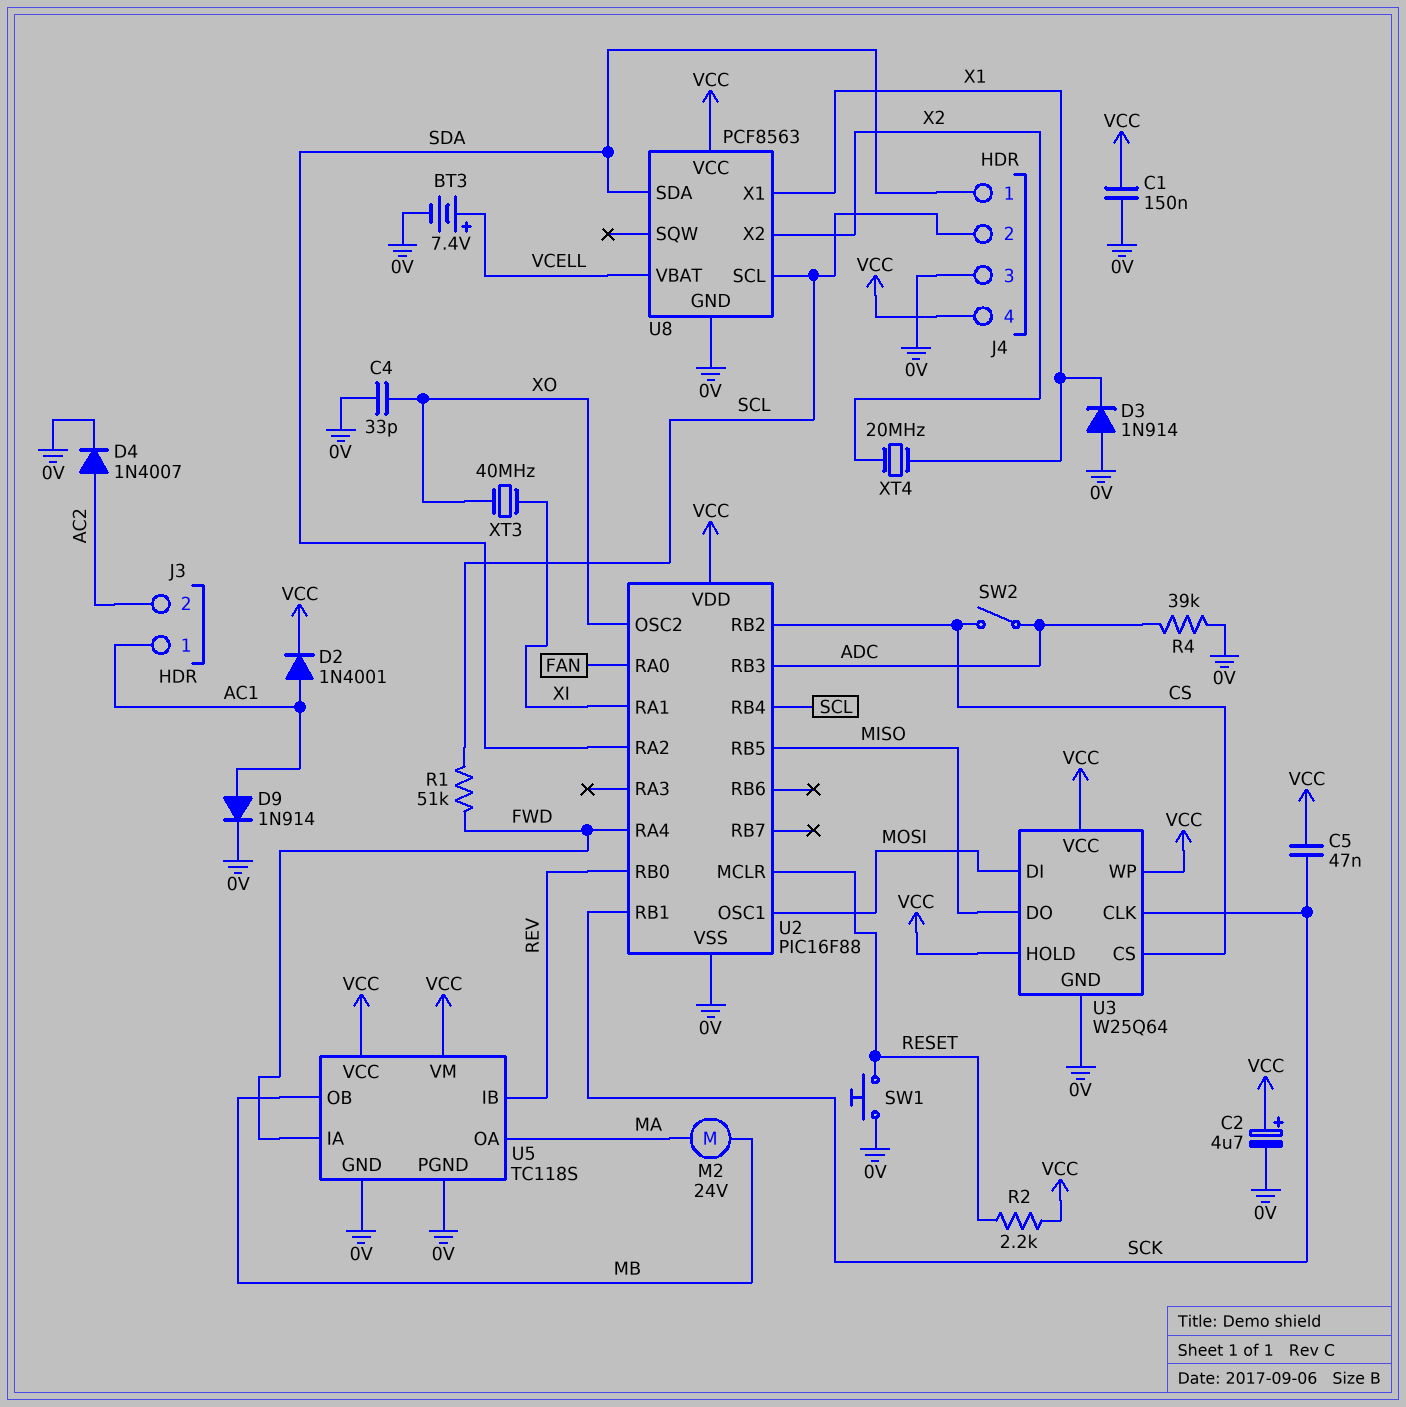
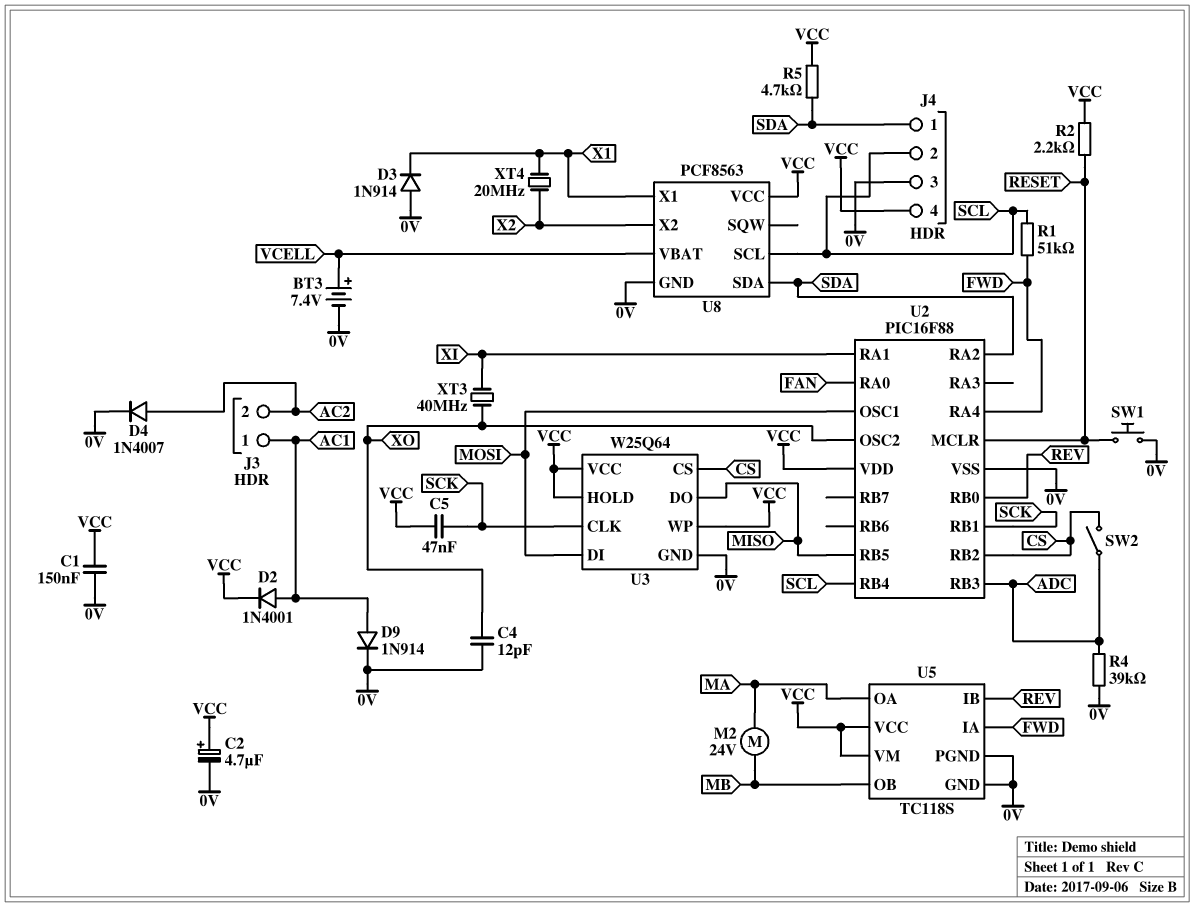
C4: 33pF (0V, XO) -> 12pF (0V, XO)
R5: none -> 4.7k (SDA, VCC)

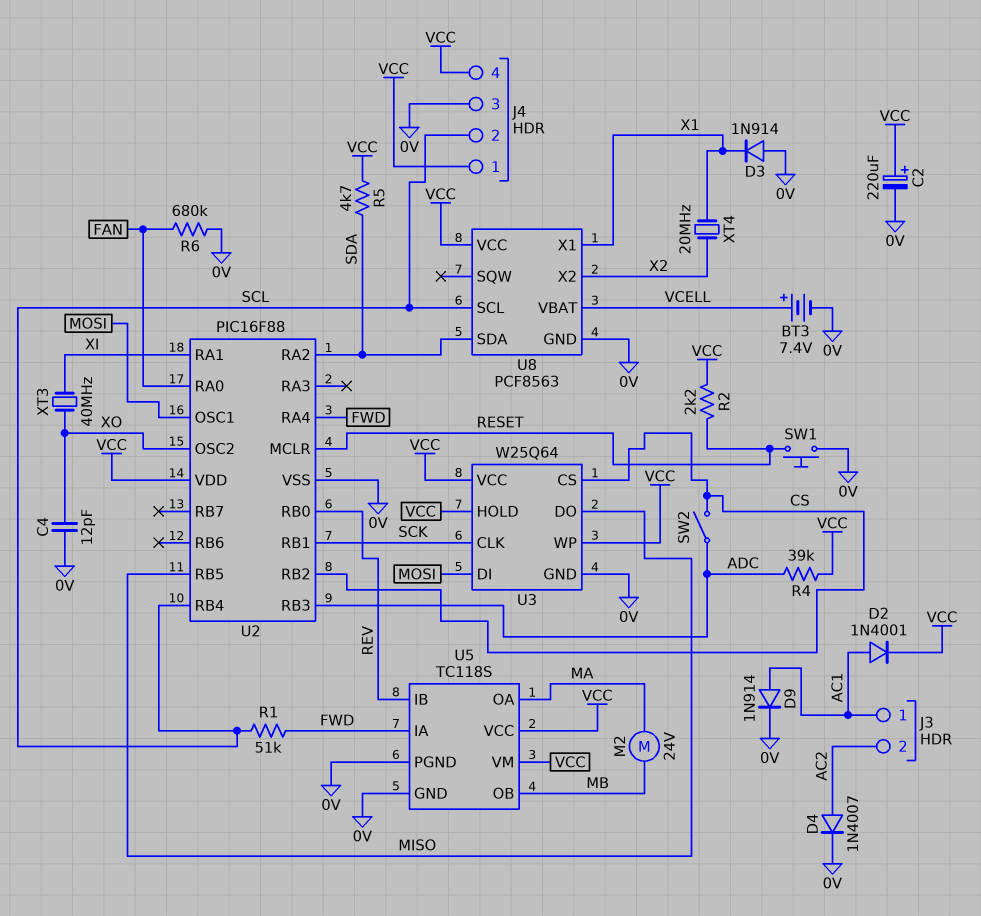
C1: 150nF (0V, VCC) -> none
C2: 4.7uF (plus VCC, minus 0V) -> 220uF (plus VCC, minus 0V)
C5: 47nF (SCK, VCC) -> none
J4 pin 1: SDA -> VCC
R4: 39k (0V, ADC) -> 39k (ADC, VCC)
R6: none -> 680k (0V, FAN)

